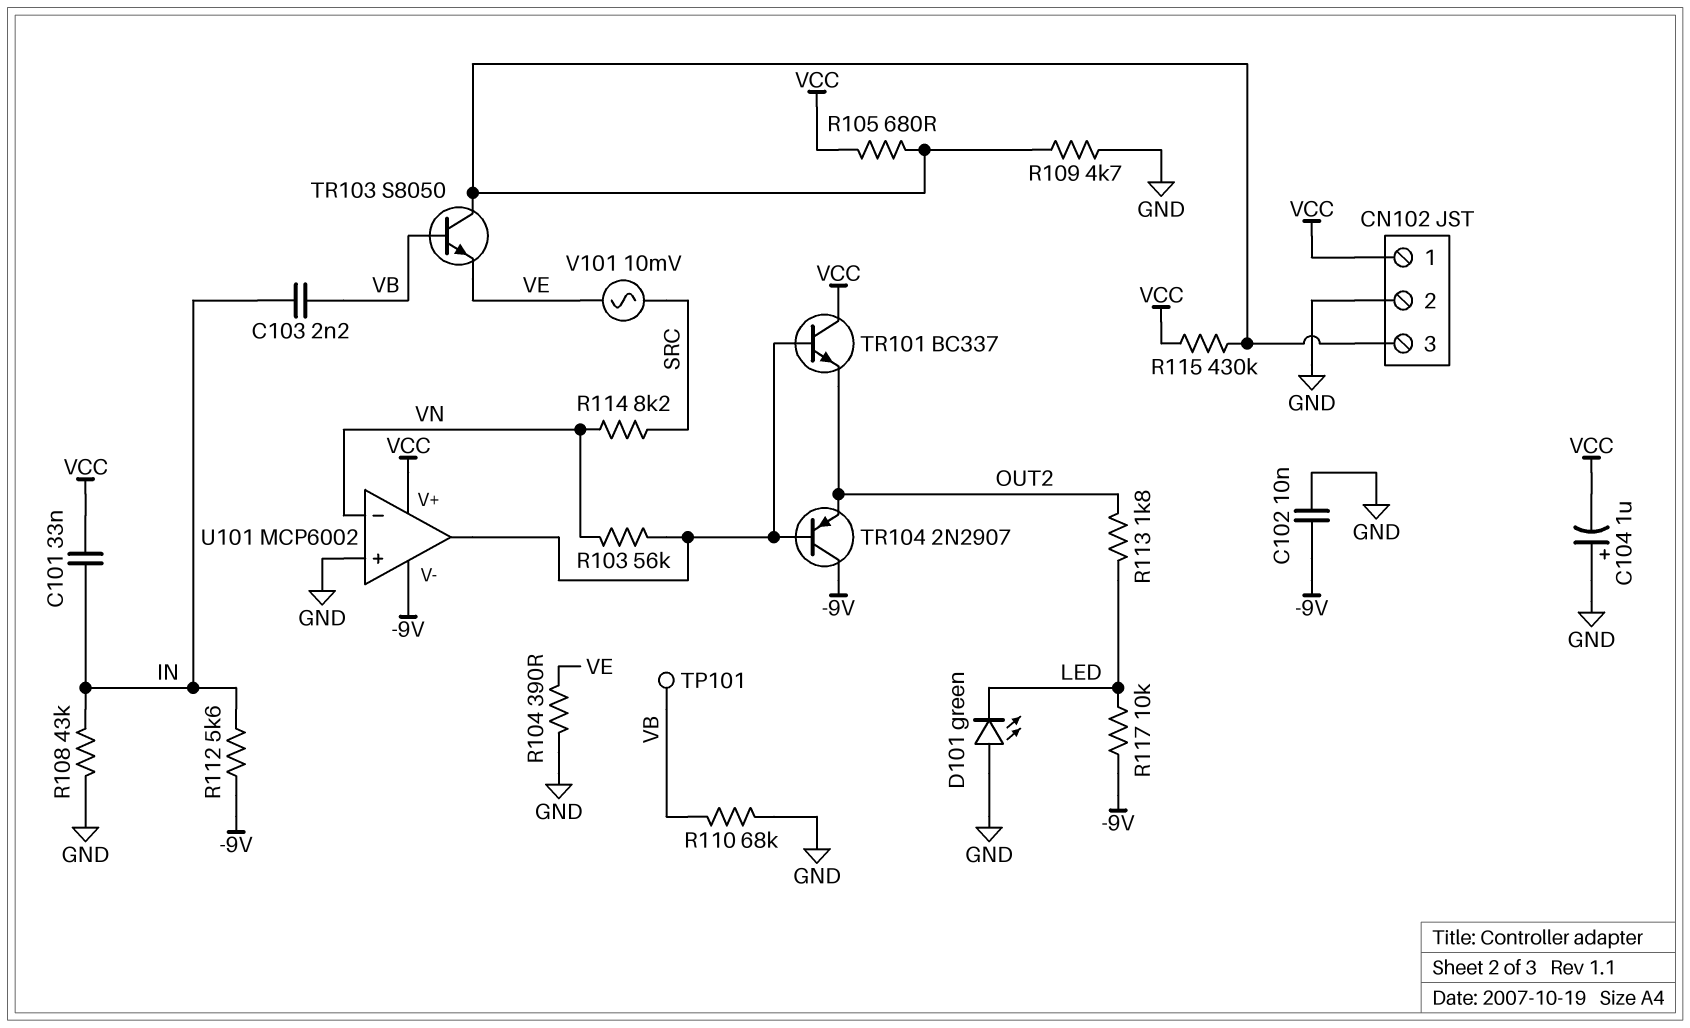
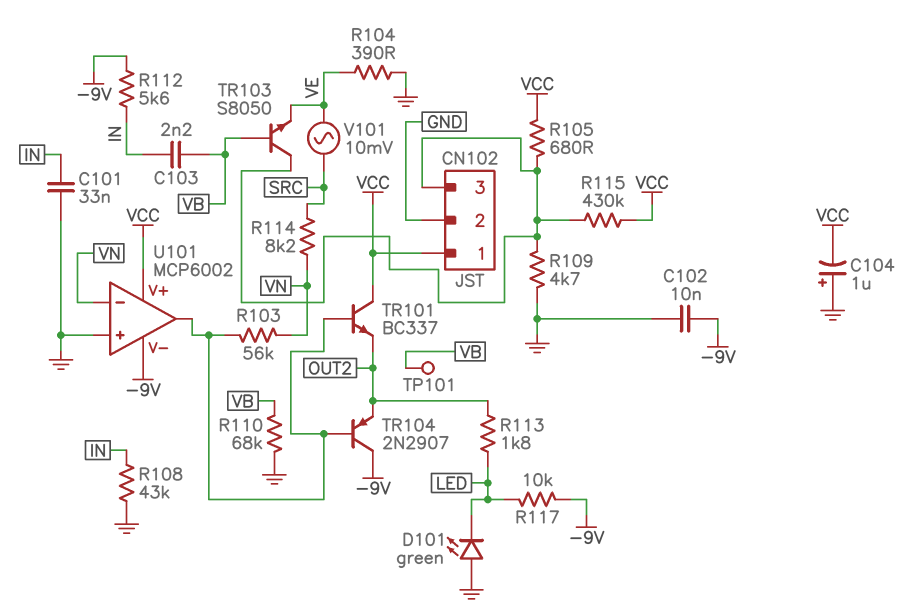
C101: 33nF (IN, VCC) -> 33nF (GND, IN)

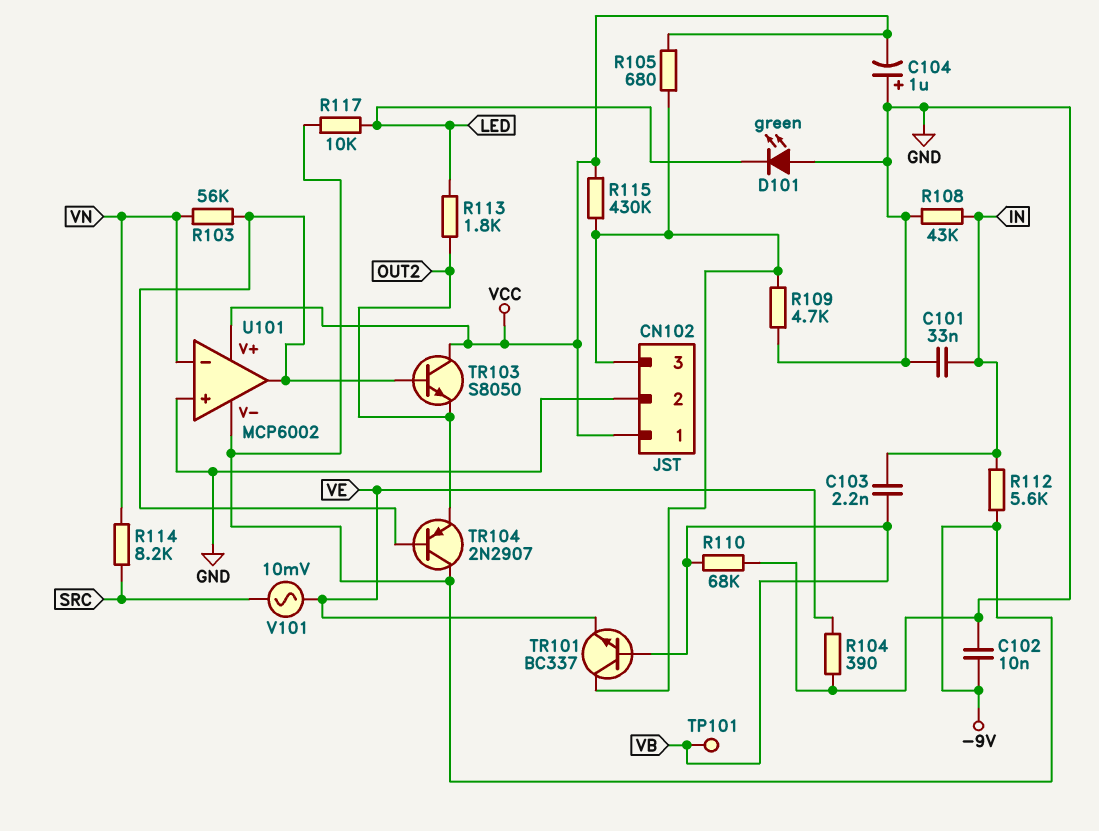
TR101: NPN BC337 (B U101/out, C VCC, E OUT2) -> NPN BC337 (B VB, C CN102/3, E VE)
TR103: NPN S8050 (B VB, C CN102/3, E VE) -> NPN S8050 (B U101/out, C VCC, E OUT2)

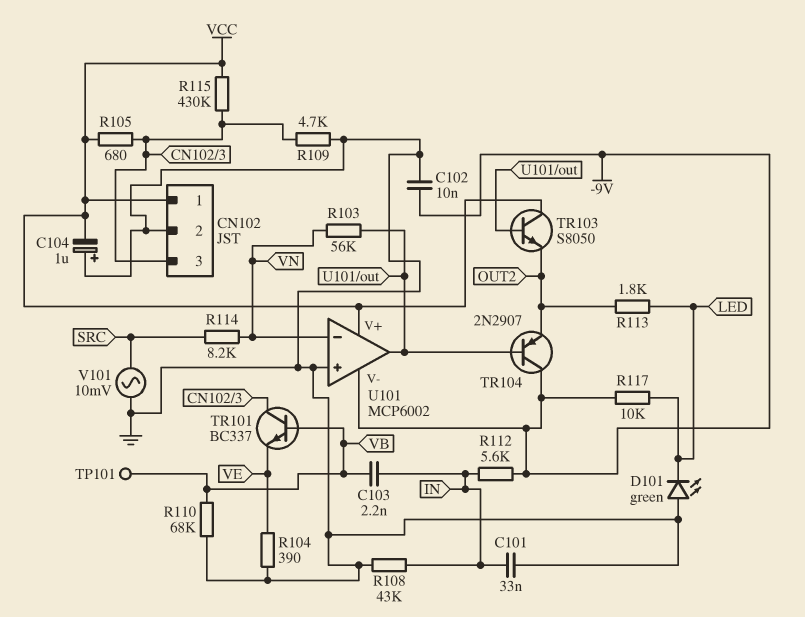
V101: AC 10mV (SRC, VE) -> AC 10mV (GND, SRC)

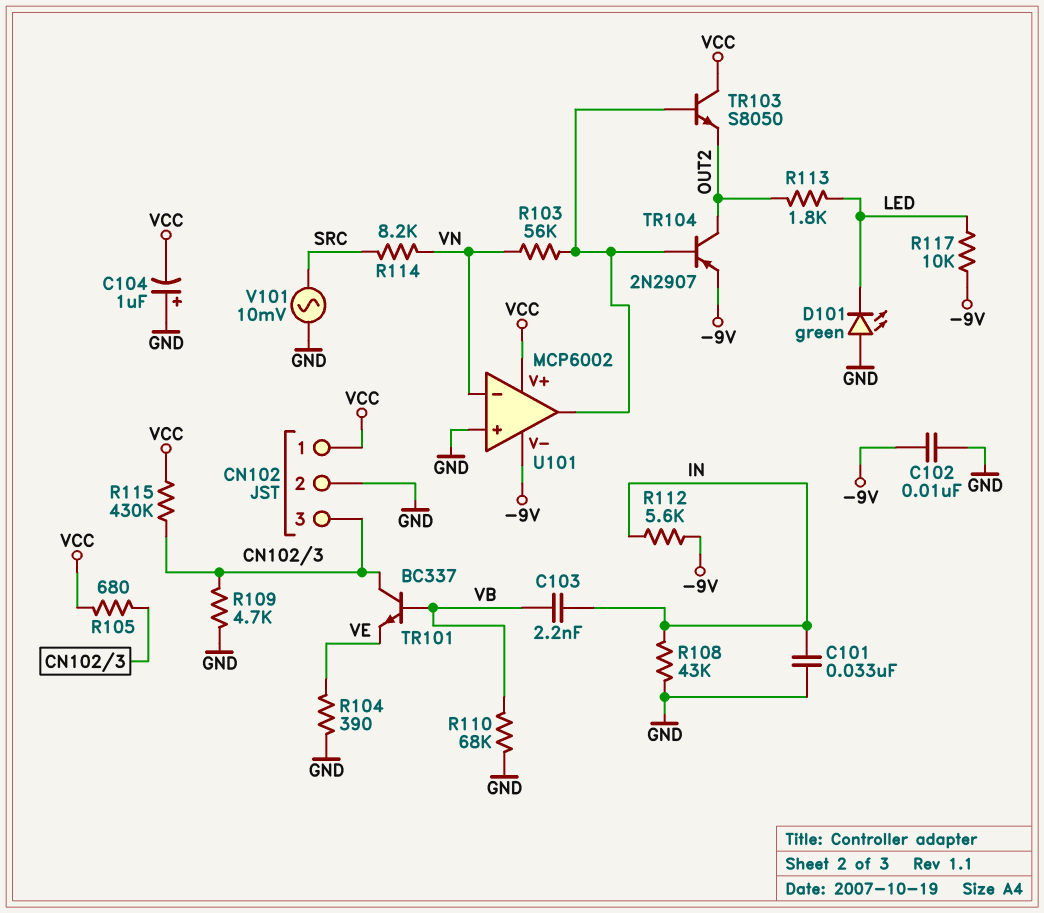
TP101: test point (VB) -> none
TR104: PNP 2N2907 (B U101/out, C -9V, E OUT2) -> PNP 2N2907 (B U101/out, C OUT2, E -9V)

